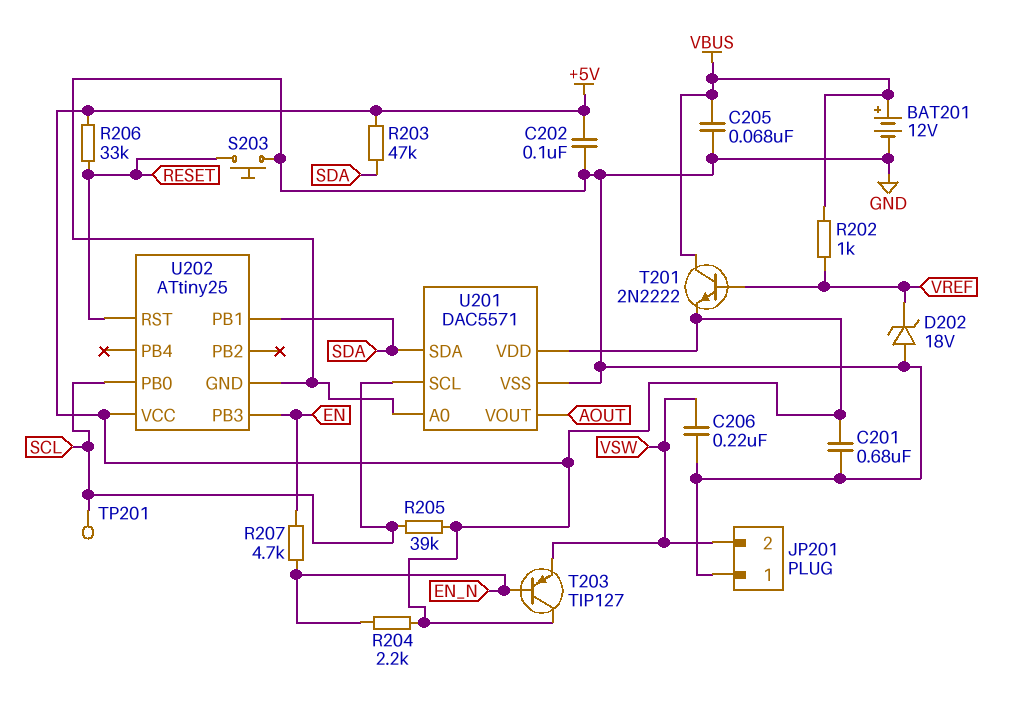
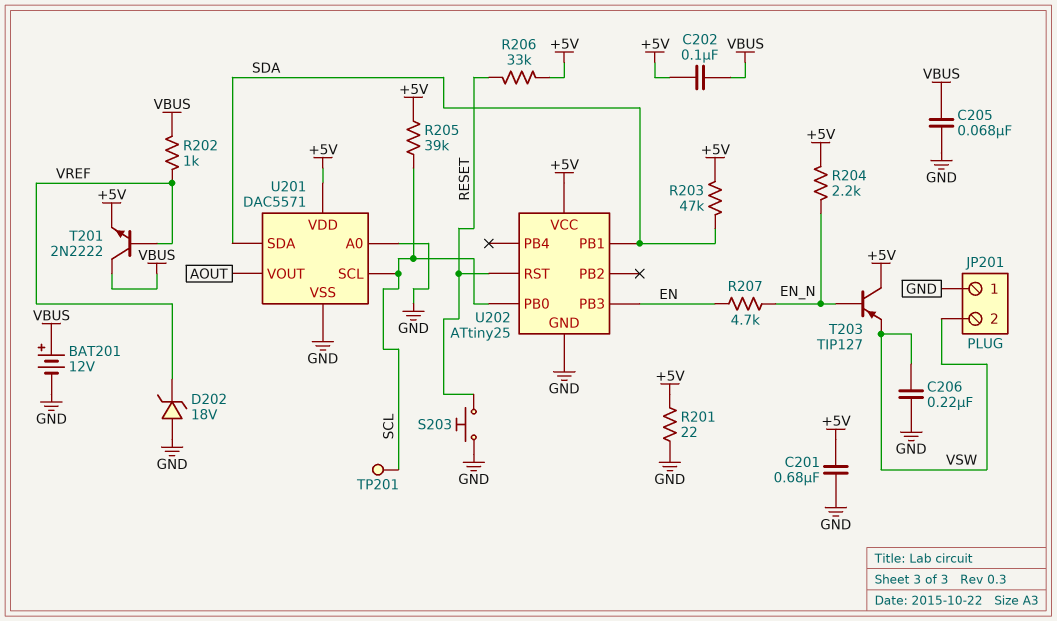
C202: 100nF (+5V, GND) -> 100nF (+5V, VBUS)
R201: none -> 22 (+5V, GND)

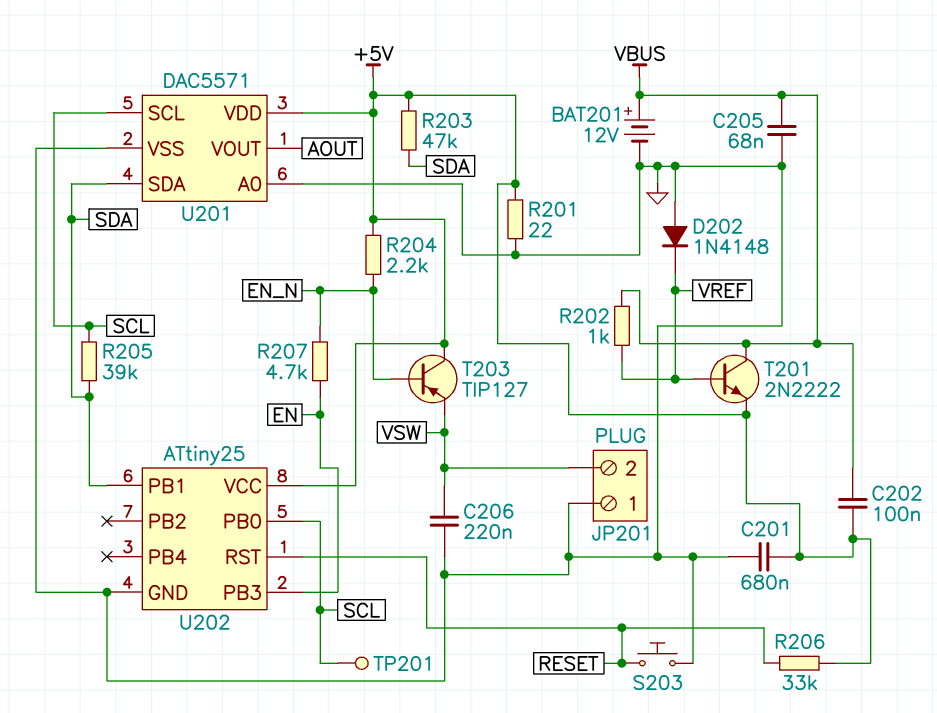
D202: zener 18V (A GND, K VREF) -> diode 1N4148 (A GND, K VREF)
R205: 39k (+5V, SCL) -> 39k (SCL, SDA)

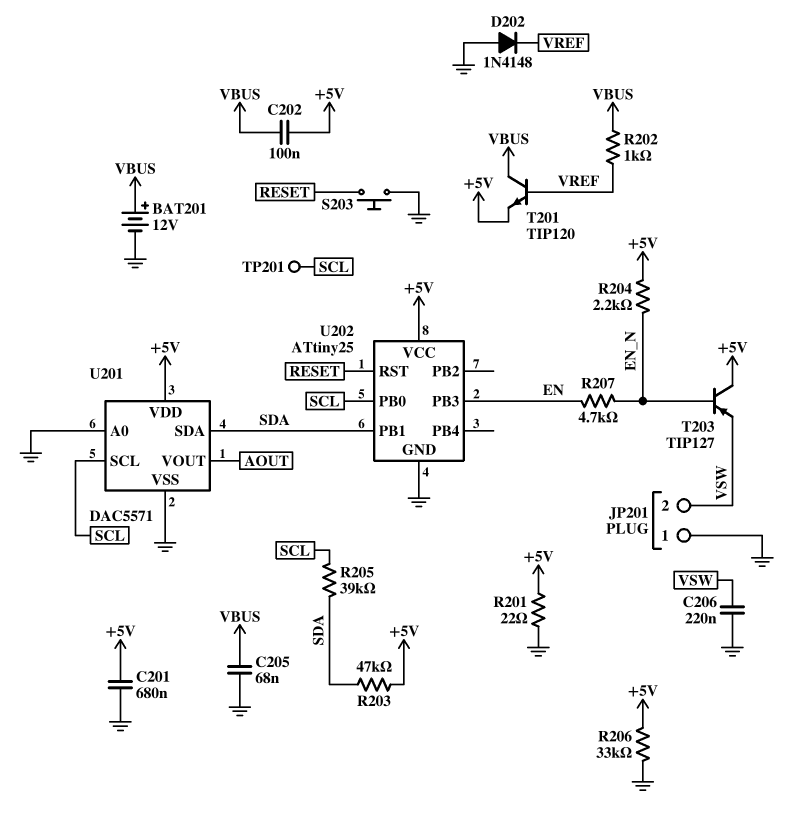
R206: 33k (+5V, RESET) -> 33k (+5V, GND)
T201: NPN 2N2222 (B VREF, C VBUS, E +5V) -> NPN TIP120 (B VREF, C VBUS, E +5V)

